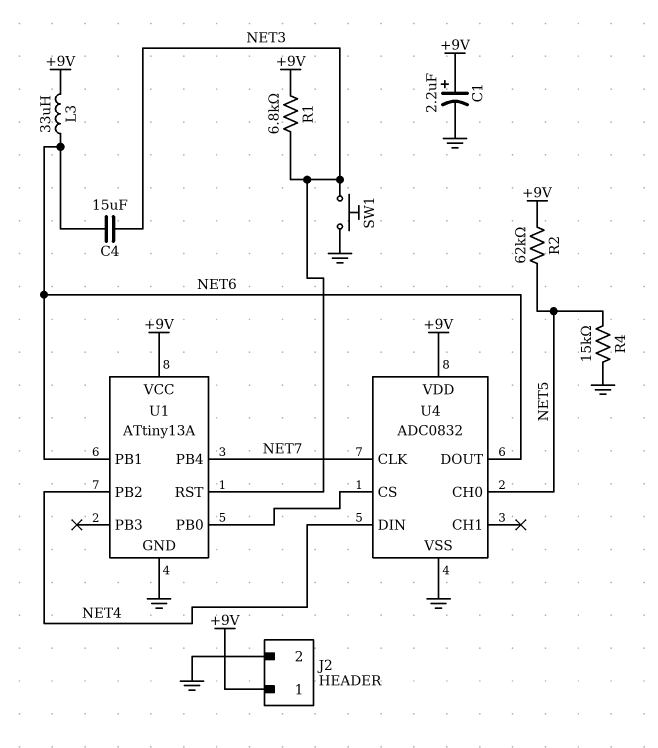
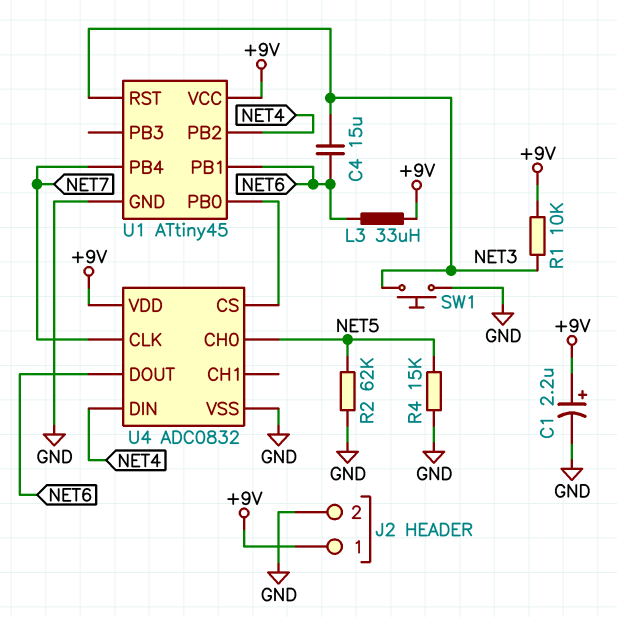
R1: 6.8k (+9V, NET3) -> 10k (+9V, NET3)
R2: 62k (+9V, NET5) -> 62k (GND, NET5)
U1: ATtiny13A -> ATtiny45

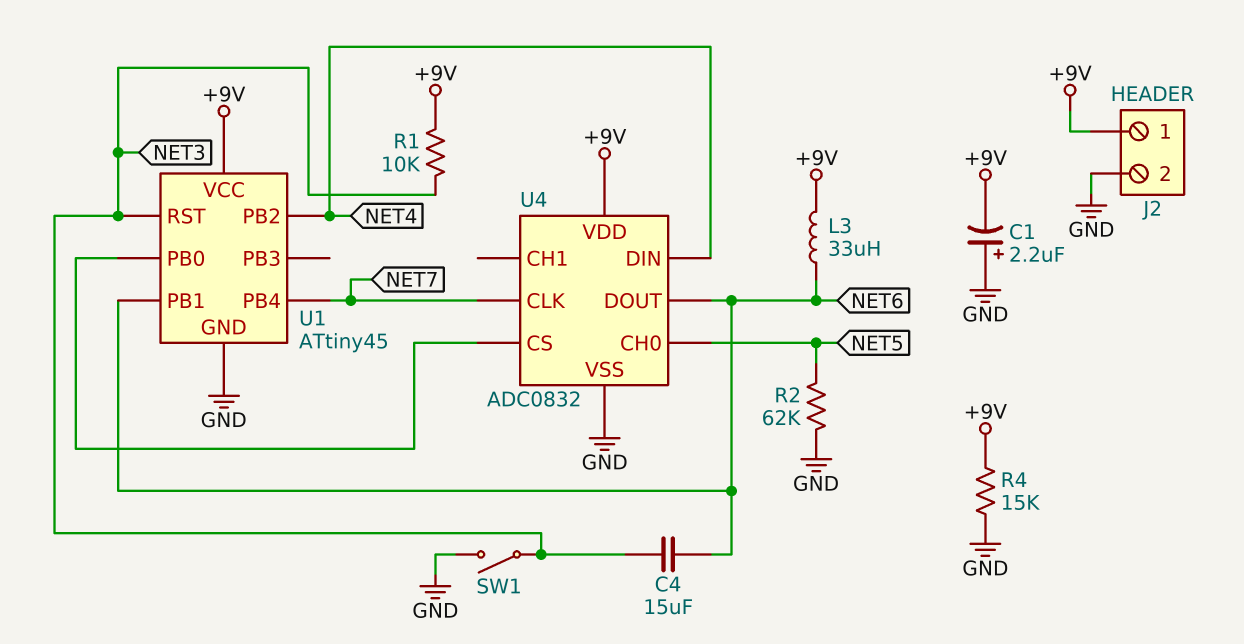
C1: 2.2uF (plus +9V, minus GND) -> 2.2uF (plus GND, minus +9V)
R4: 15k (GND, NET5) -> 15k (+9V, GND)
SW1: button (GND, NET3) -> switch (GND, NET3)

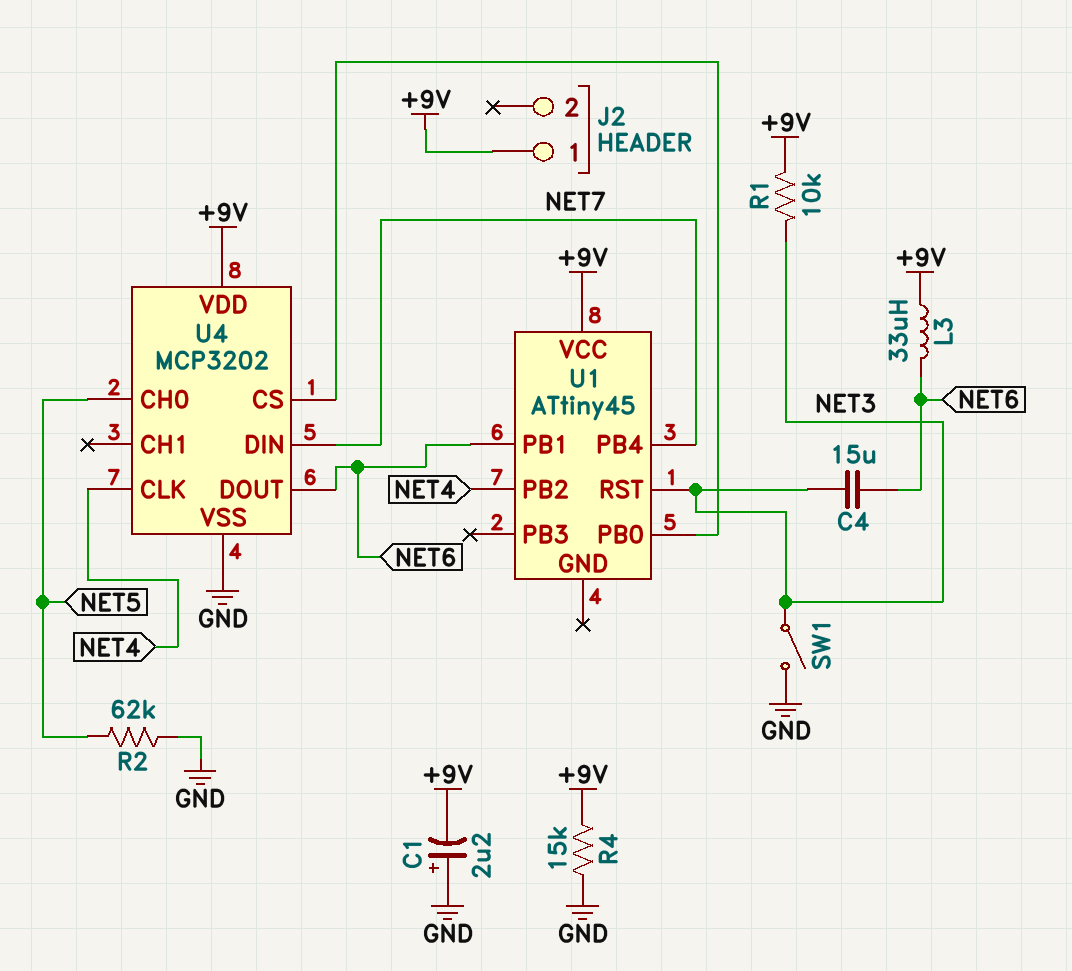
J2 pin 2: GND -> none
U1 pin GND: GND -> none
U4: ADC0832 -> MCP3202
U4 pin CLK: NET7 -> NET4
U4 pin DIN: NET4 -> NET7

